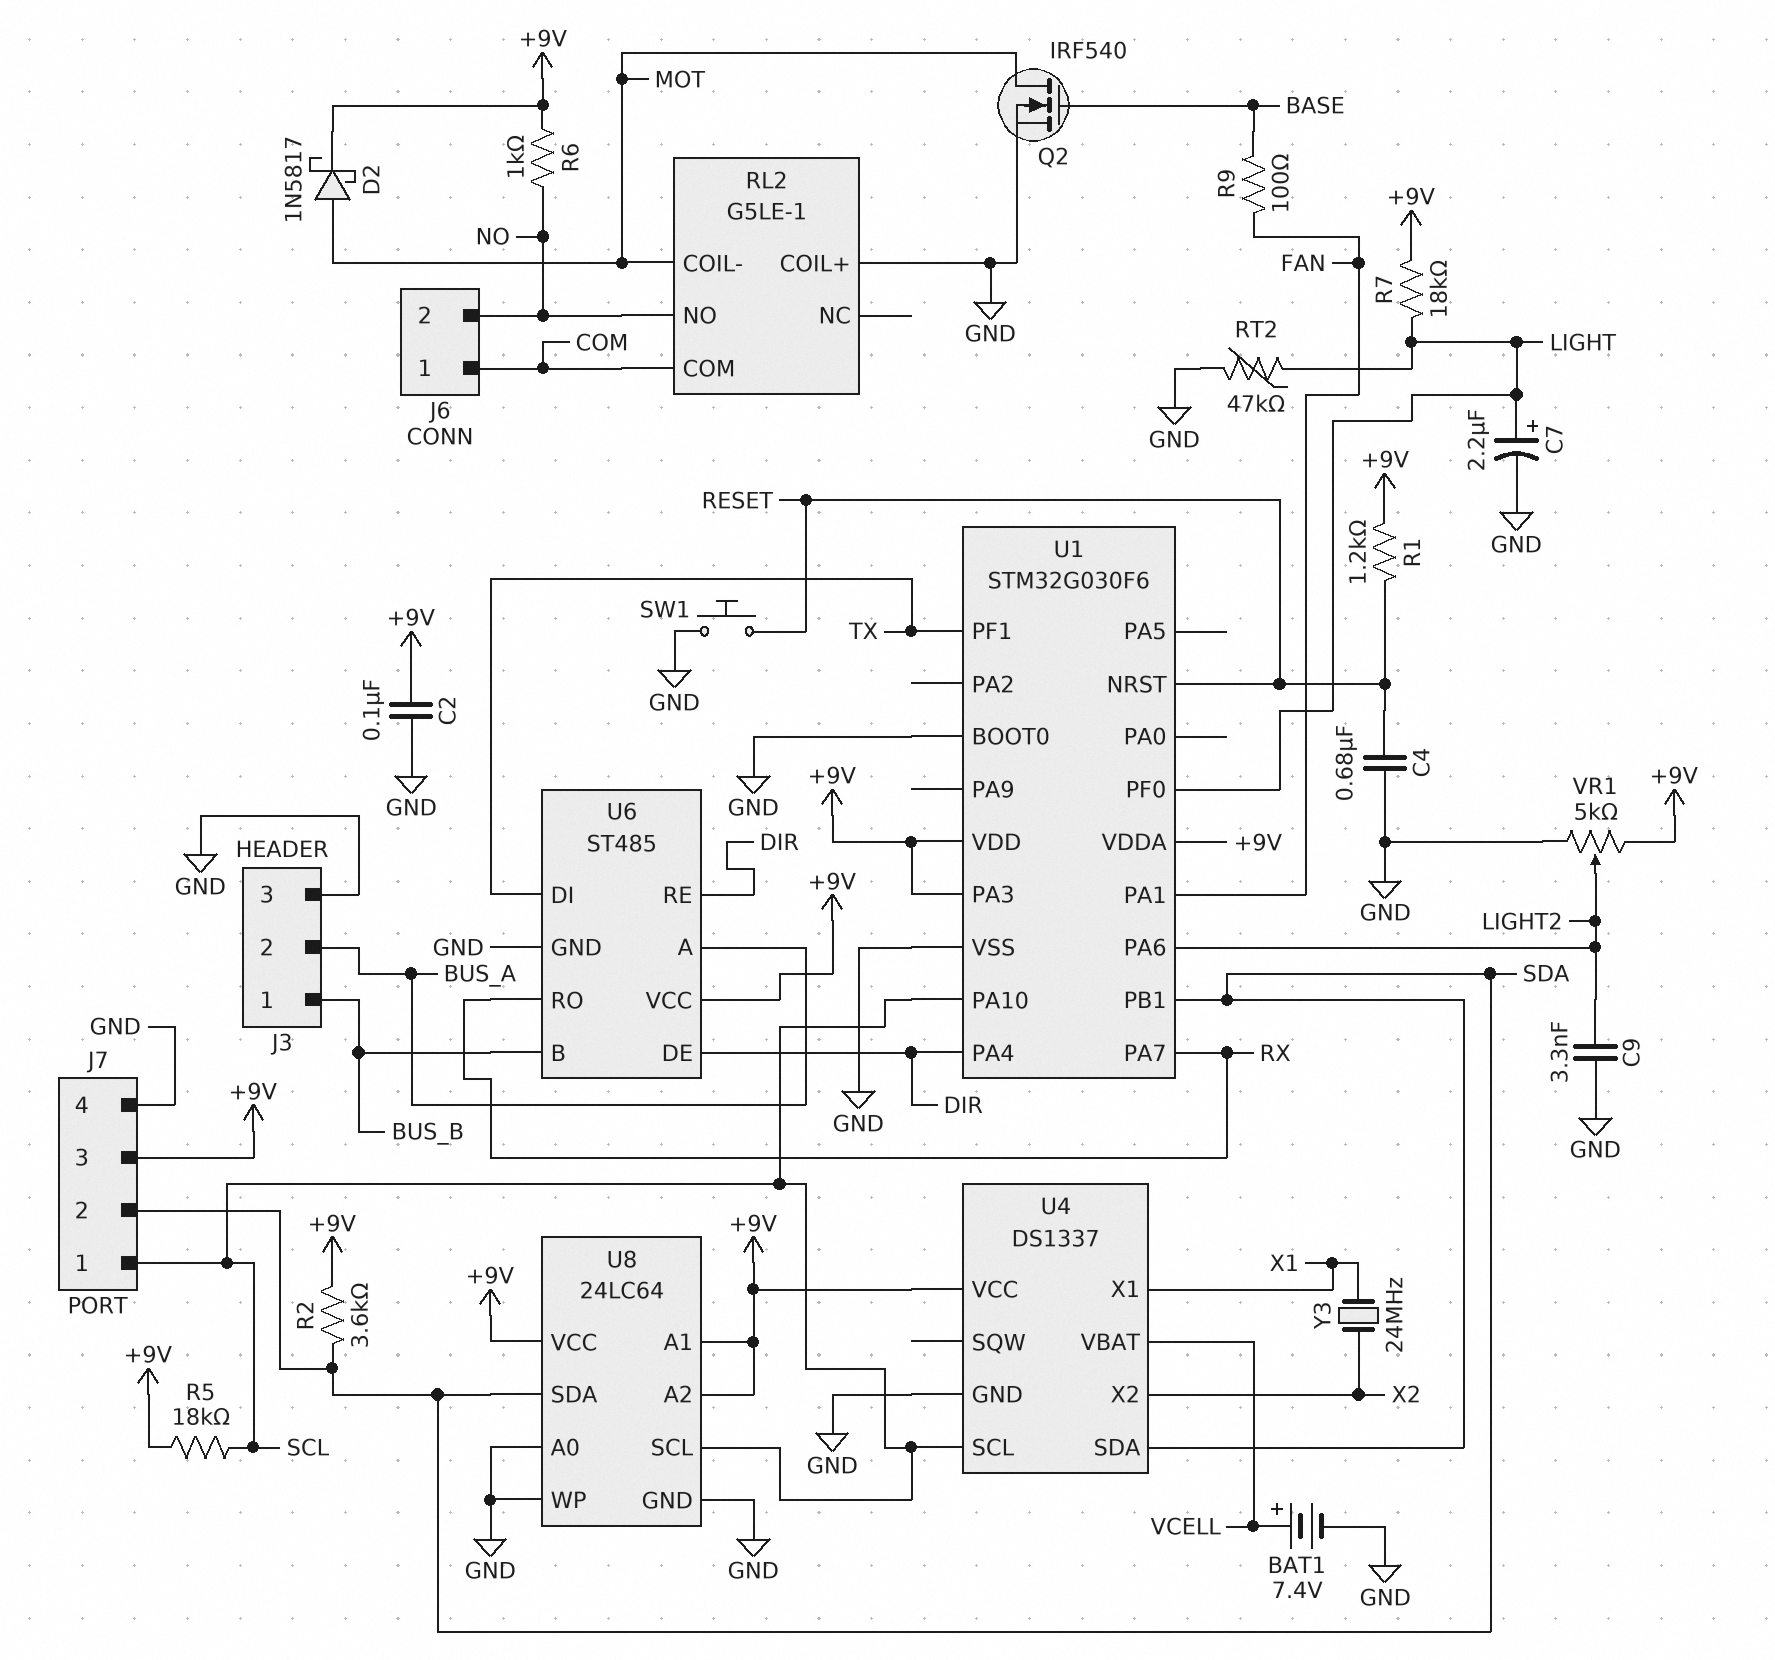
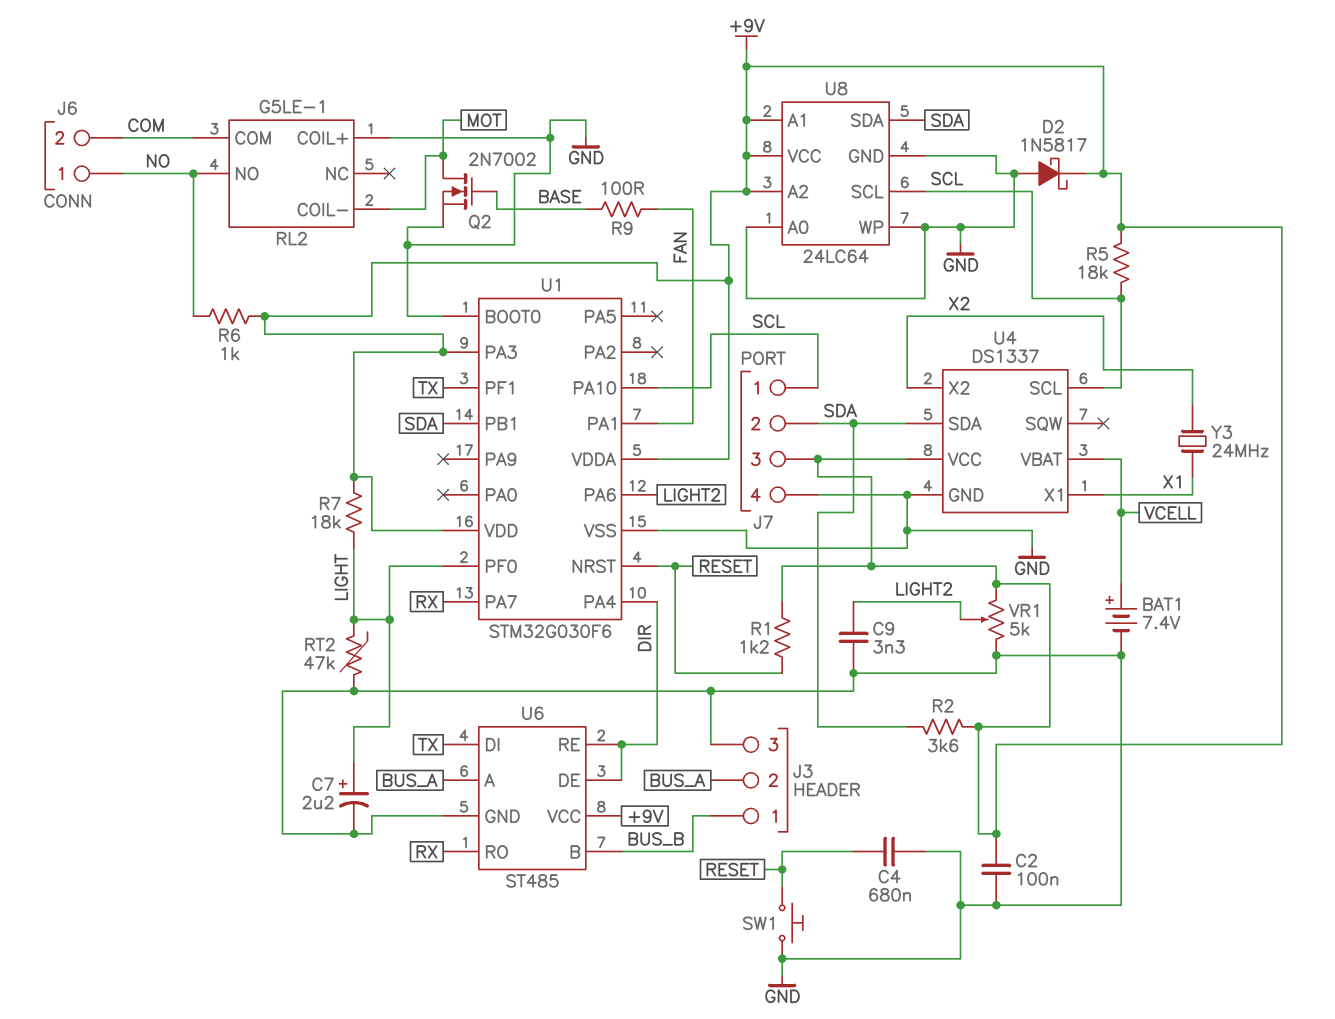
D2: schottky 1N5817 (A MOT, K +9V) -> schottky 1N5817 (A GND, K +9V)
J6 pin 1: COM -> NO
J6 pin 2: NO -> COM
Q2: NMOS IRF540 (G BASE, D MOT, S GND) -> NMOS 2N7002 (G BASE, D MOT, S GND)

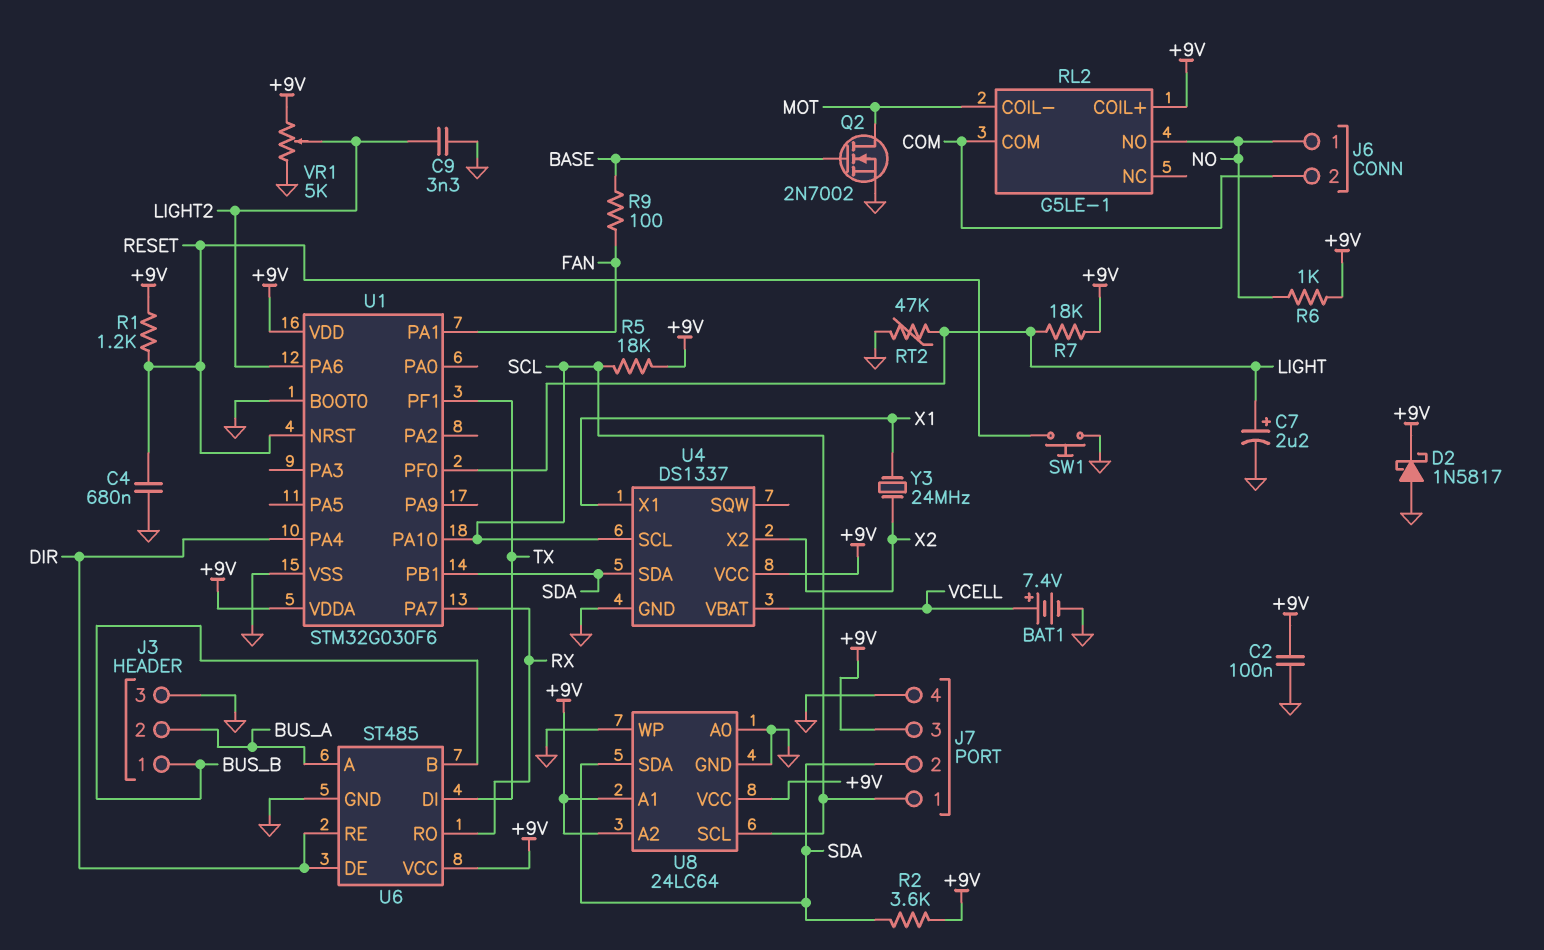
RL2 pin COIL+: GND -> +9V
U1 pin PA3: +9V -> none

